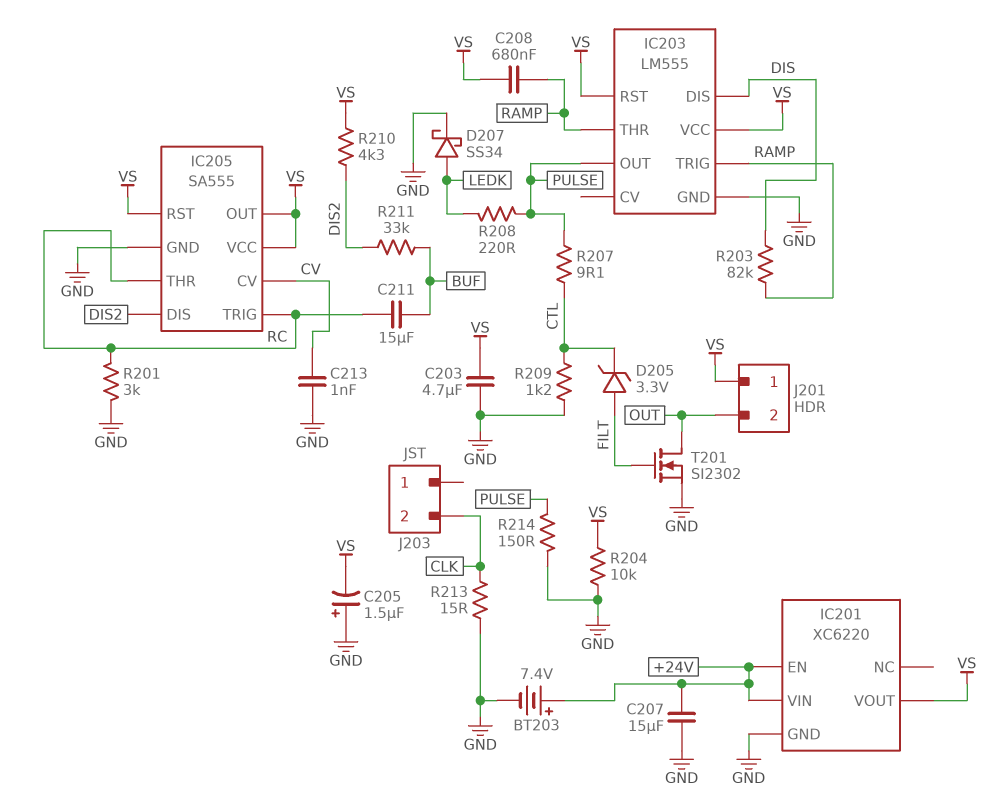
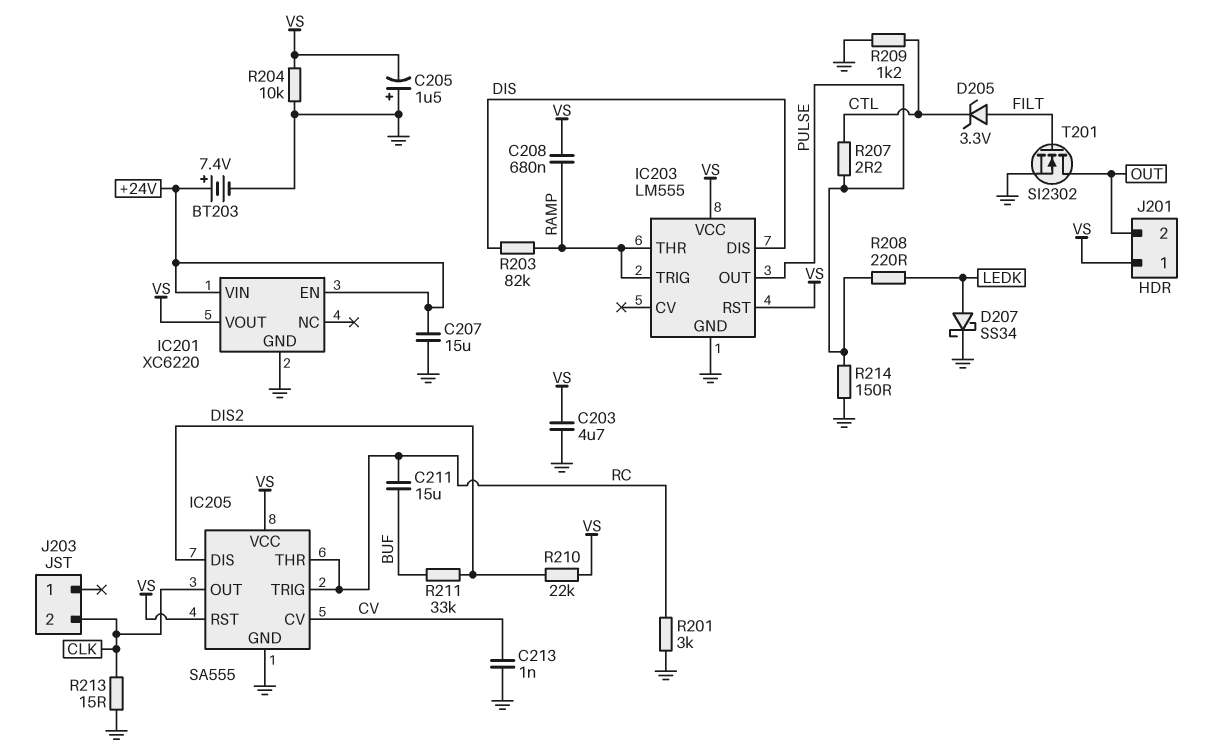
IC205 pin OUT: VS -> CLK
R207: 9.1 (CTL, PULSE) -> 2.2 (CTL, PULSE)
R210: 4.3k (DIS2, VS) -> 22k (DIS2, VS)

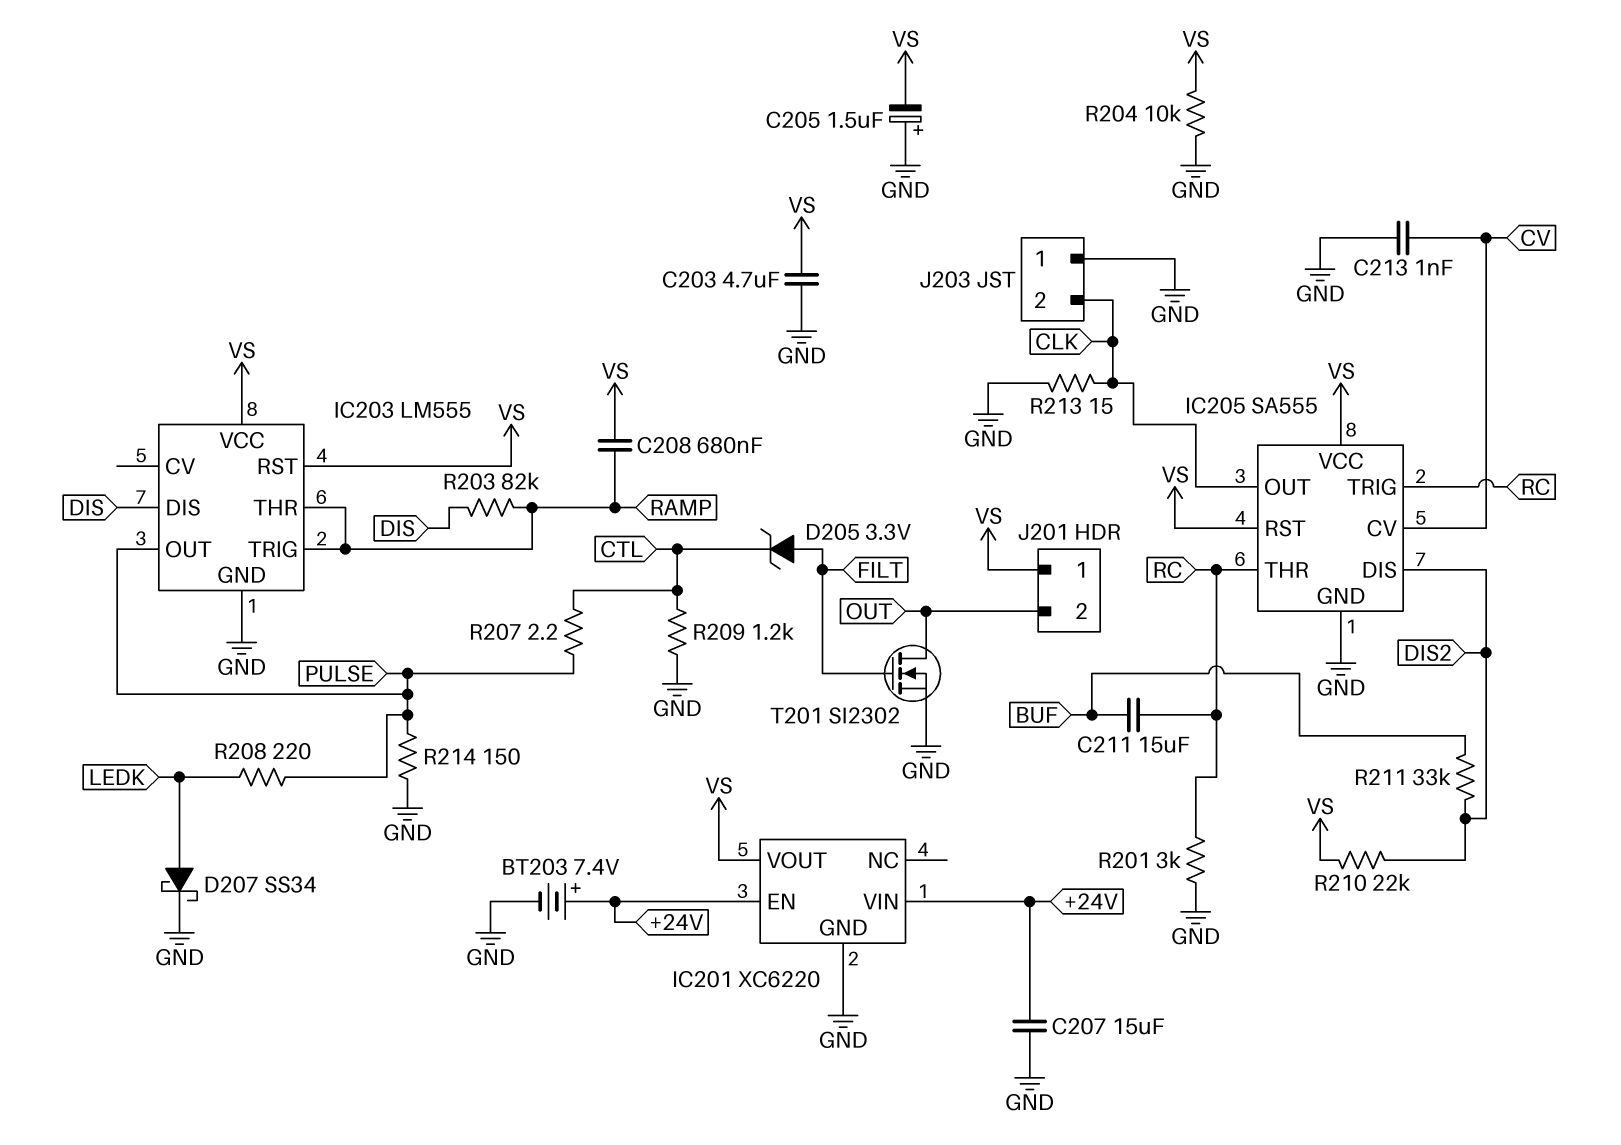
J203 pin 1: none -> GND

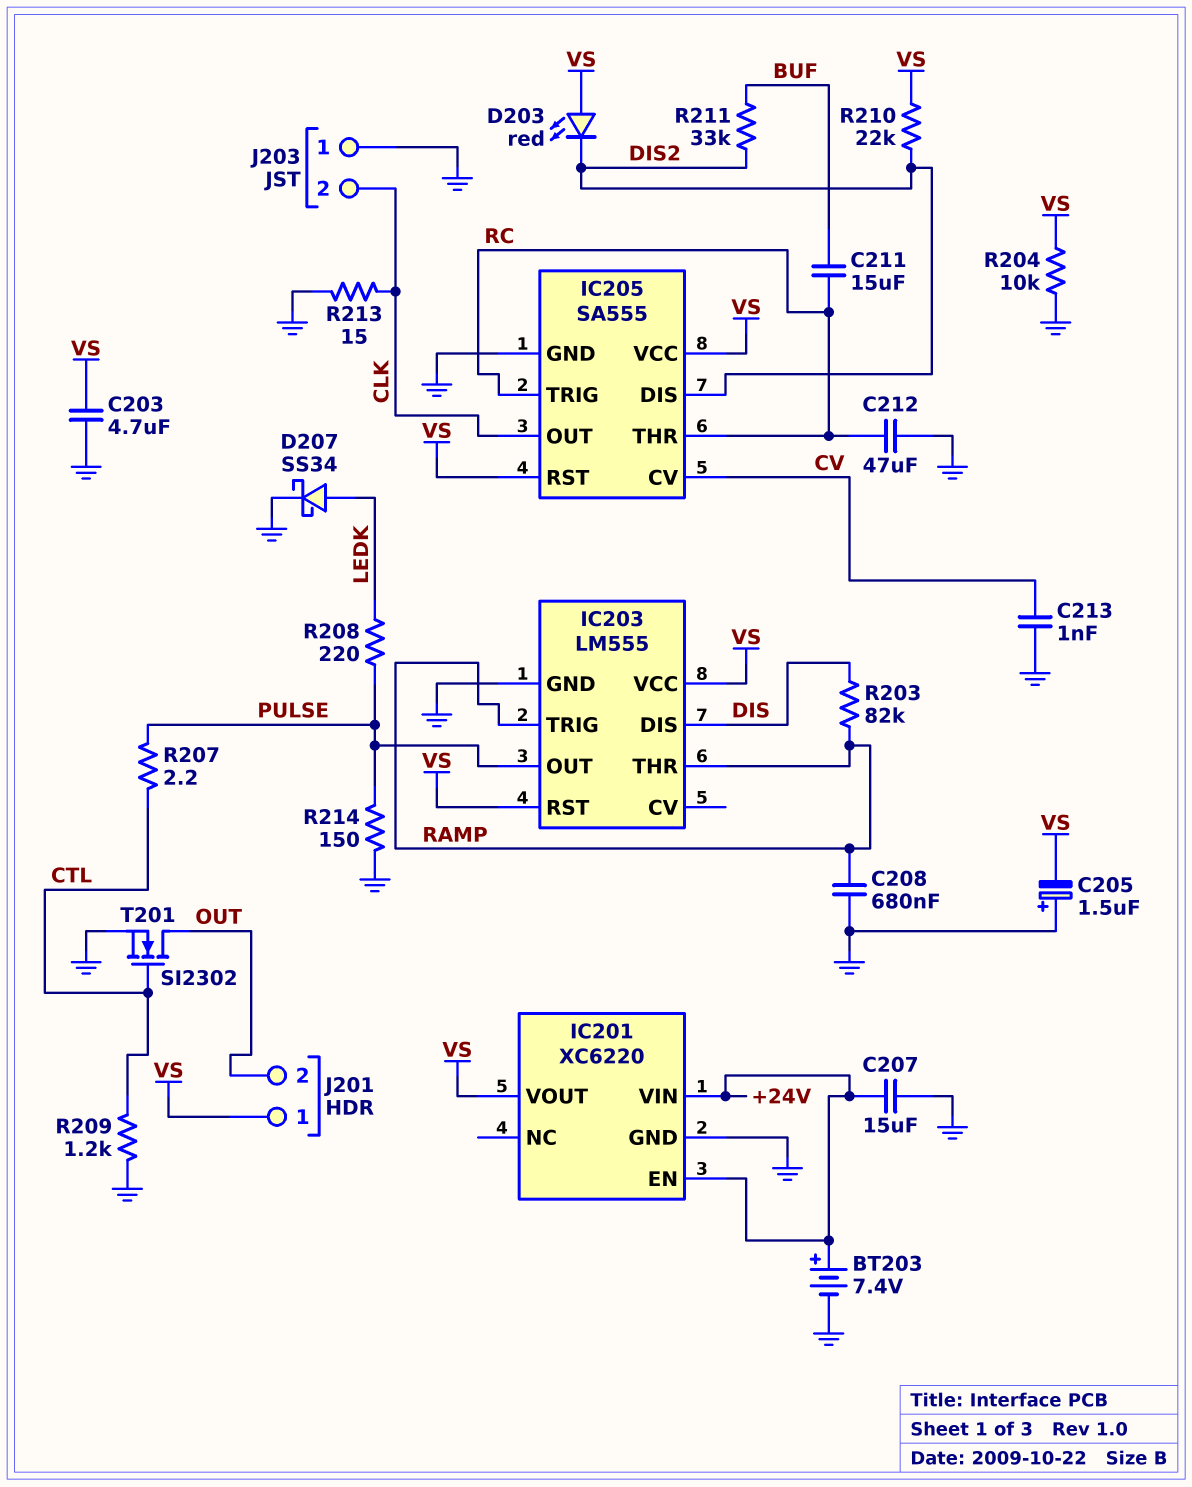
C208: 680nF (RAMP, VS) -> 680nF (GND, RAMP)
C212: none -> 47uF (GND, RC)
D203: none -> LED red (A VS, K DIS2)
D205: zener 3.3V (A FILT, K CTL) -> none
R201: 3k (GND, RC) -> none
T201: NMOS SI2302 (G FILT, D OUT, S GND) -> NMOS SI2302 (G CTL, D OUT, S GND)

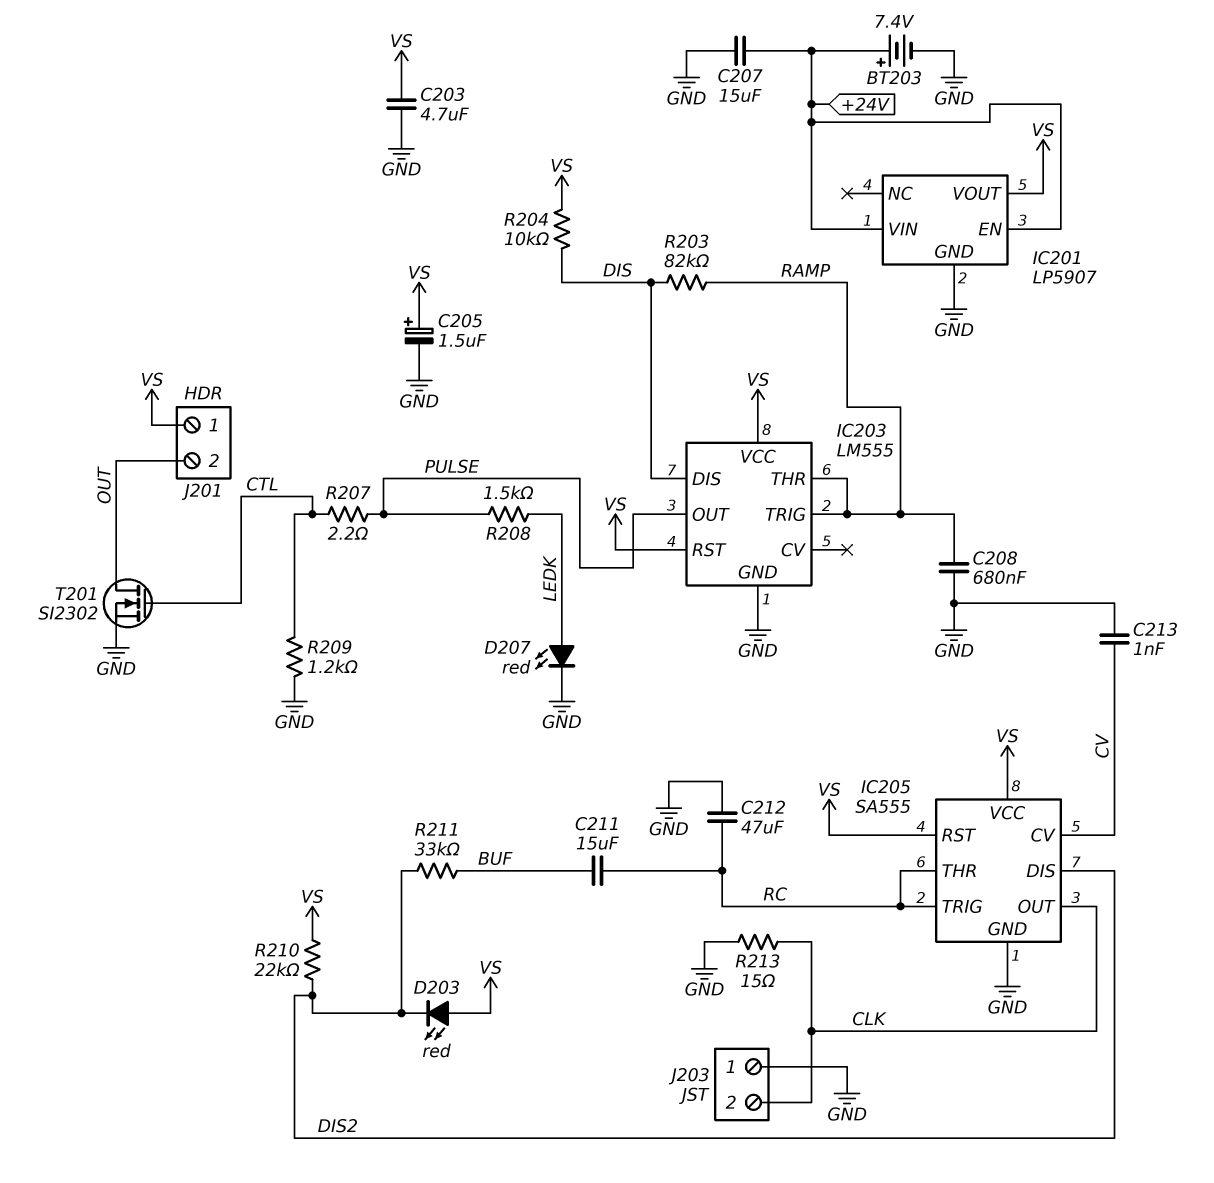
C205: 1.5uF (plus GND, minus VS) -> 1.5uF (plus VS, minus GND)
D207: schottky SS34 (A LEDK, K GND) -> LED red (A LEDK, K GND)
IC201: XC6220 -> LP5907
R204: 10k (GND, VS) -> 10k (DIS, VS)
R208: 220 (LEDK, PULSE) -> 1.5k (LEDK, PULSE)
R214: 150 (GND, PULSE) -> none

